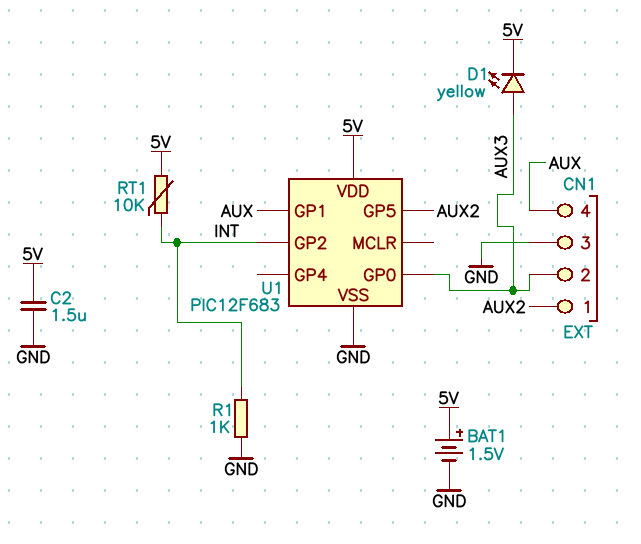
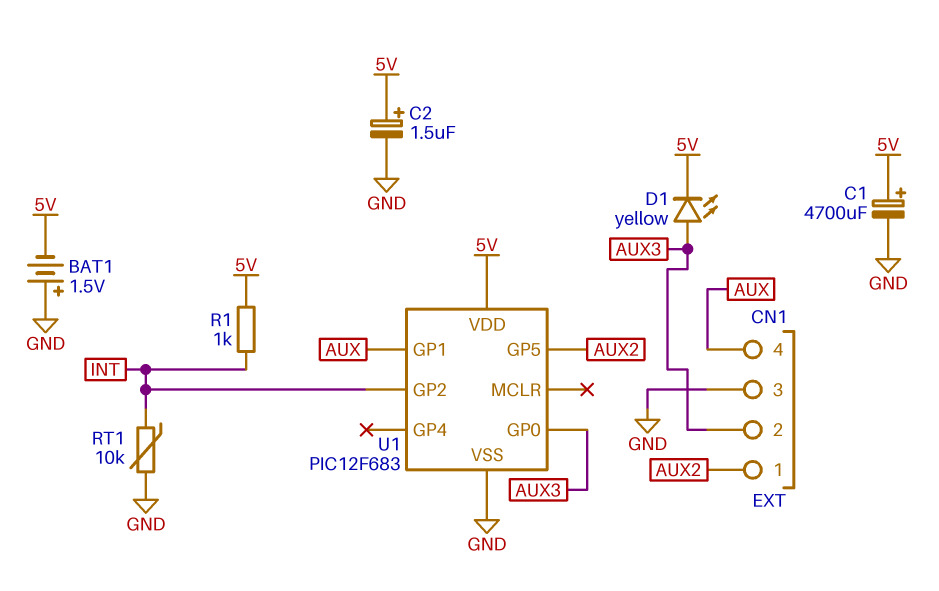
BAT1: 1.5V (plus 5V, minus GND) -> 1.5V (plus GND, minus 5V)
C1: none -> 4700uF (plus 5V, minus GND)
C2: 1.5uF (5V, GND) -> 1.5uF (plus 5V, minus GND)
R1: 1k (GND, INT) -> 1k (5V, INT)
RT1: 10k (5V, INT) -> 10k (GND, INT)

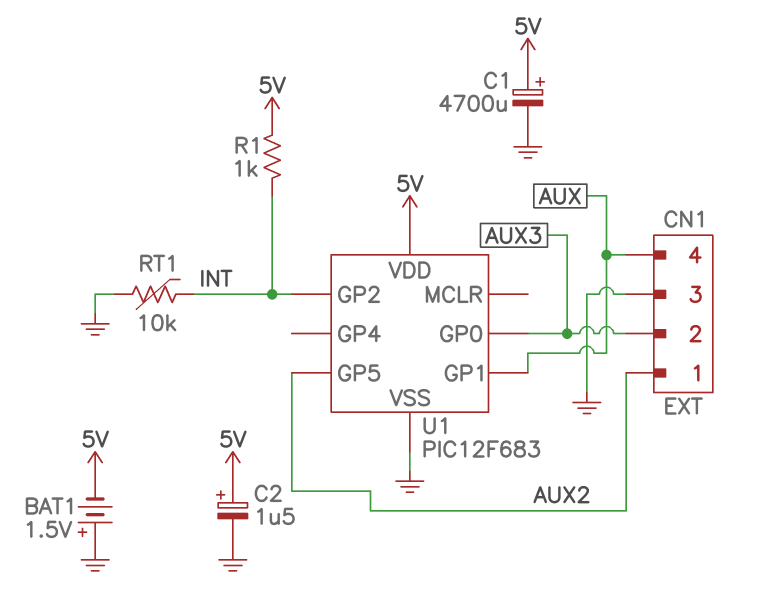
D1: LED yellow (A AUX3, K 5V) -> none

